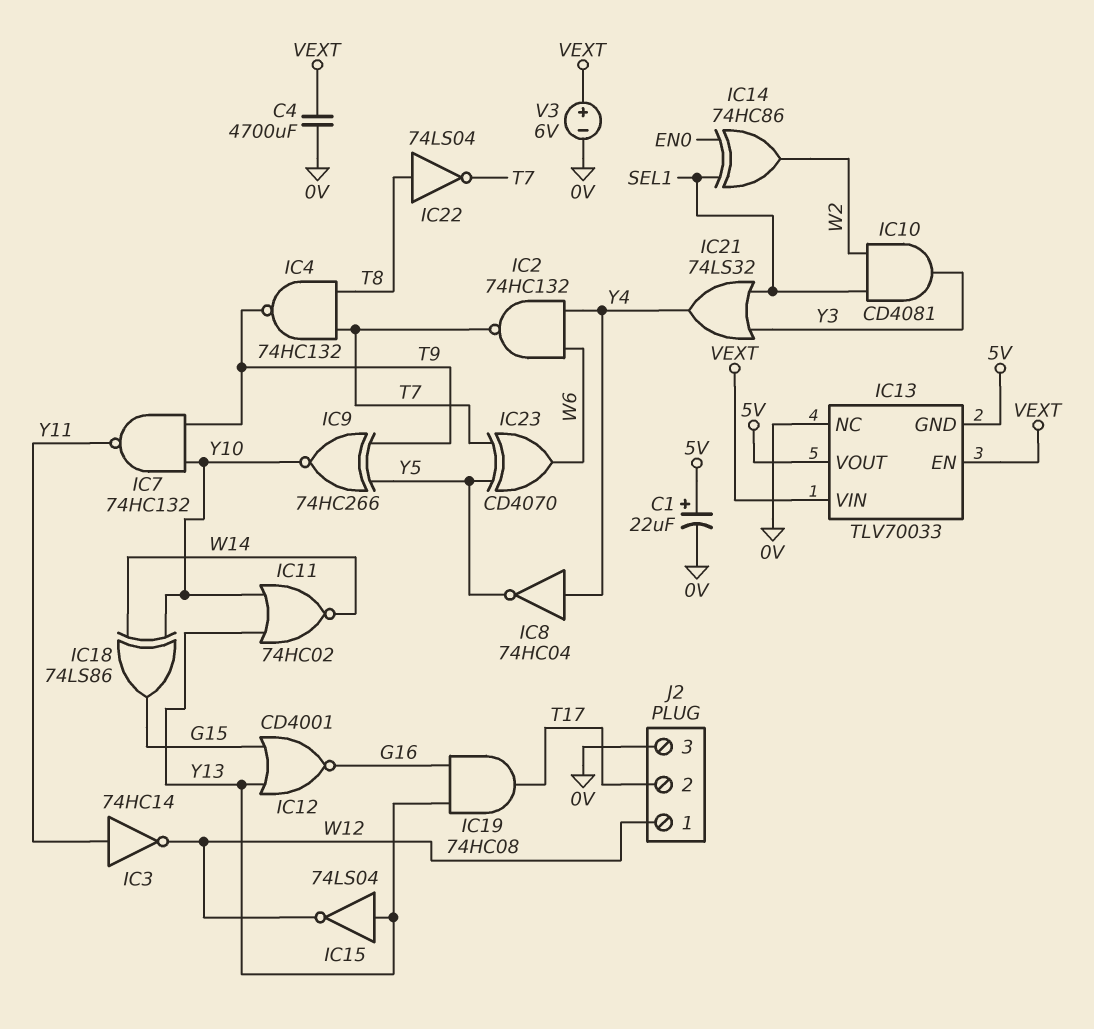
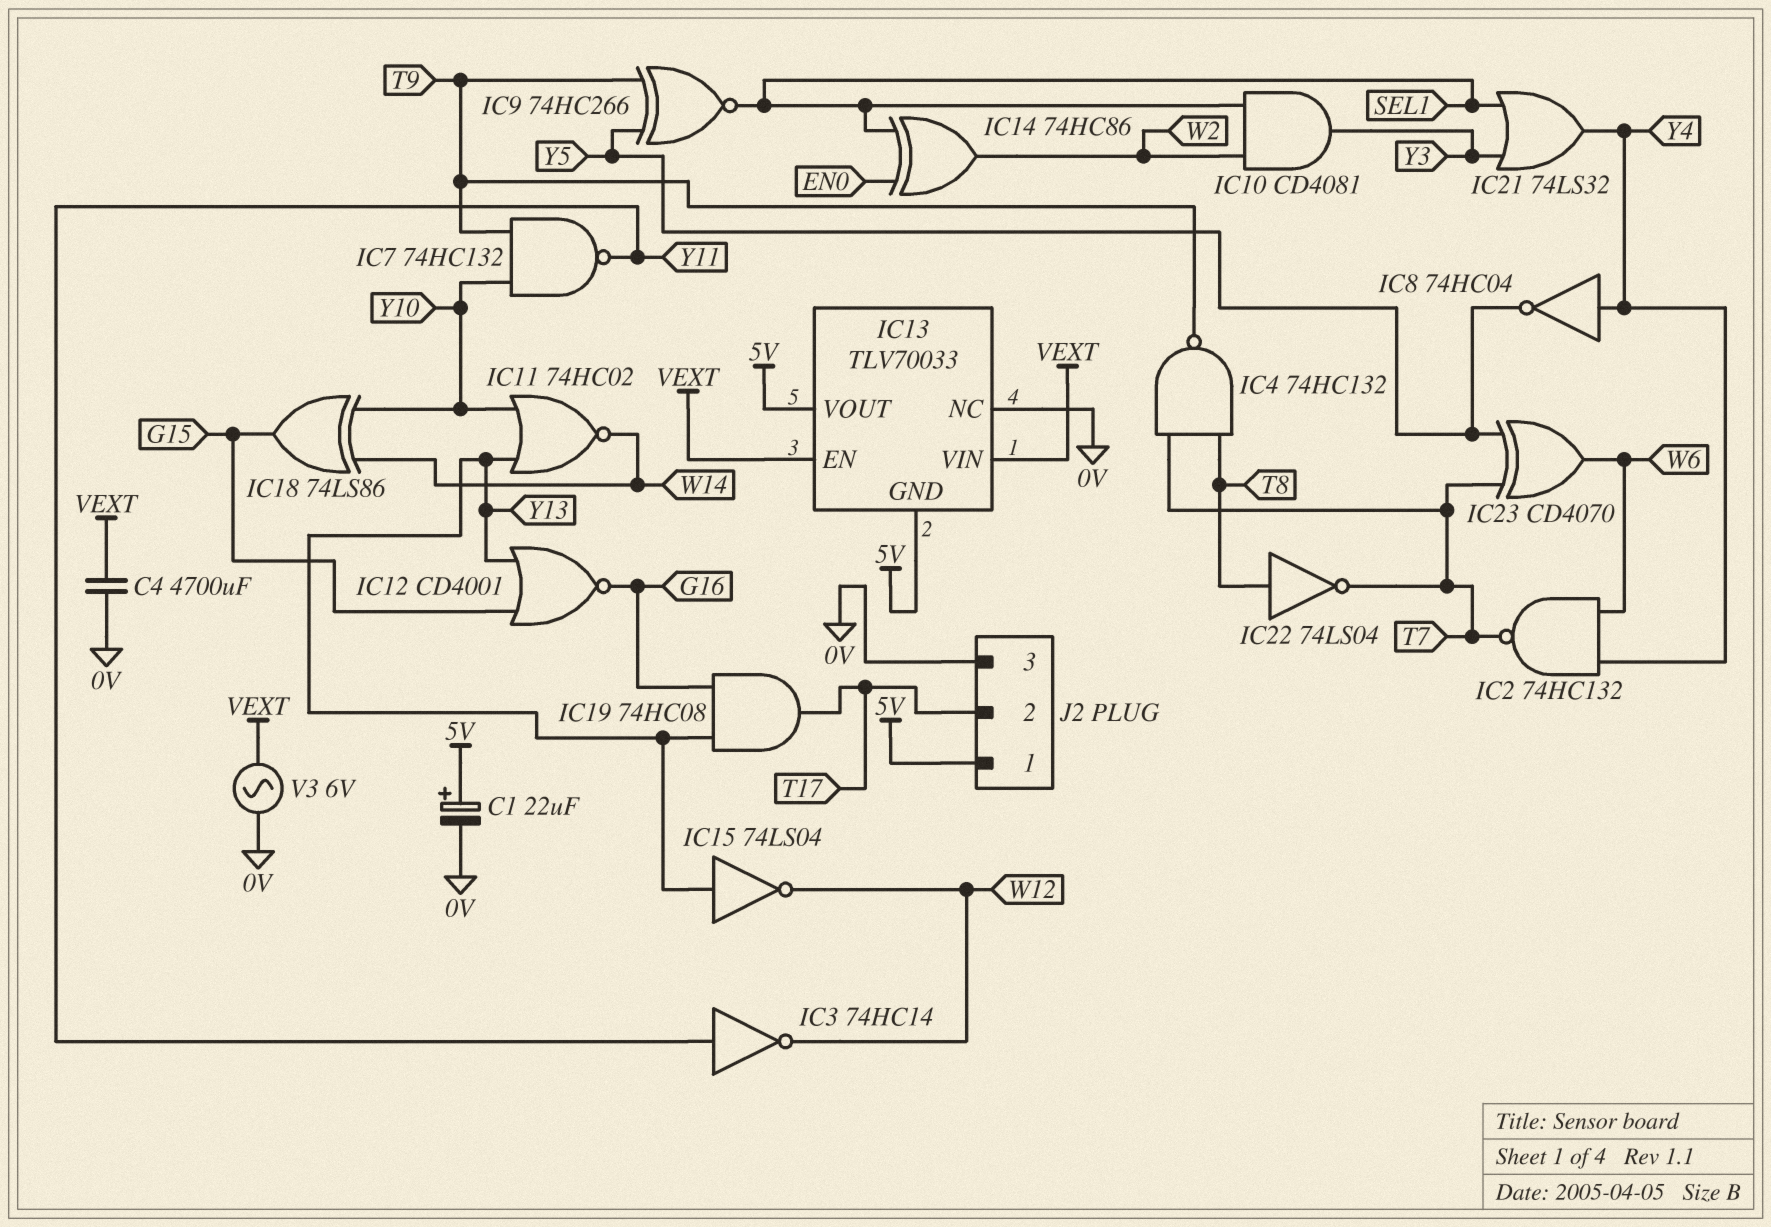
IC9: XNOR 74HC266 (in T9, in Y5, out Y10) -> XNOR 74HC266 (in T9, in Y5, out SEL1)
J2 pin 1: W12 -> 5V
V3: 6V (plus VEXT, minus 0V) -> AC 6V (0V, VEXT)

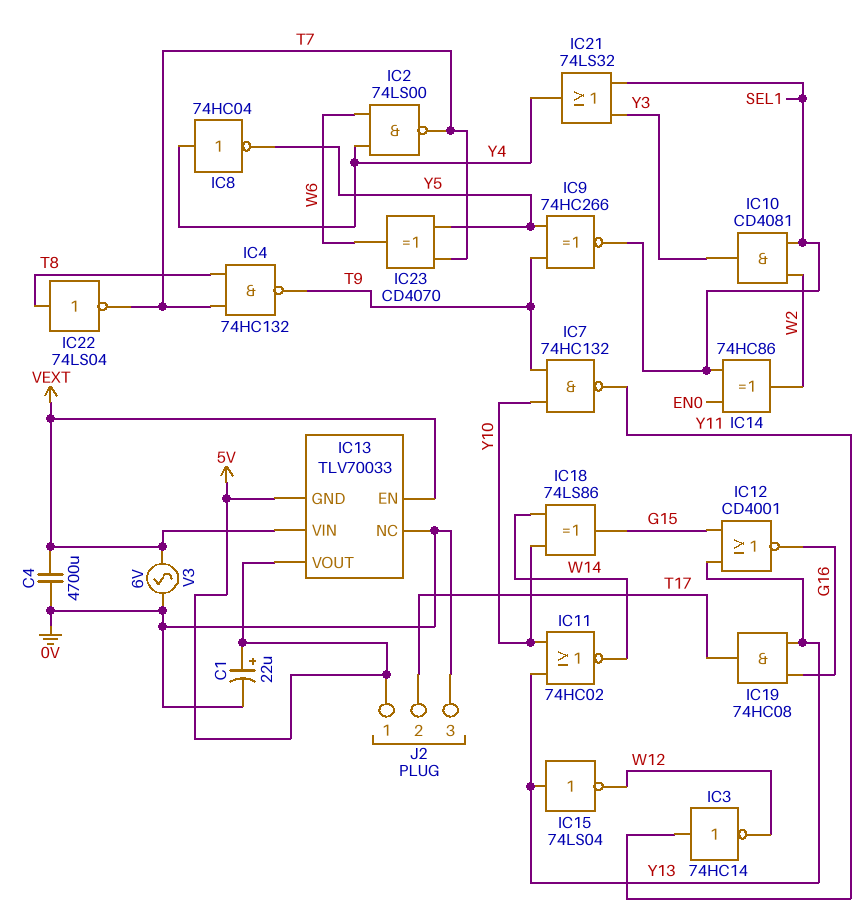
IC2: NAND 74HC132 (in W6, in Y4, out T7) -> NAND 74LS00 (in W6, in Y4, out T7)

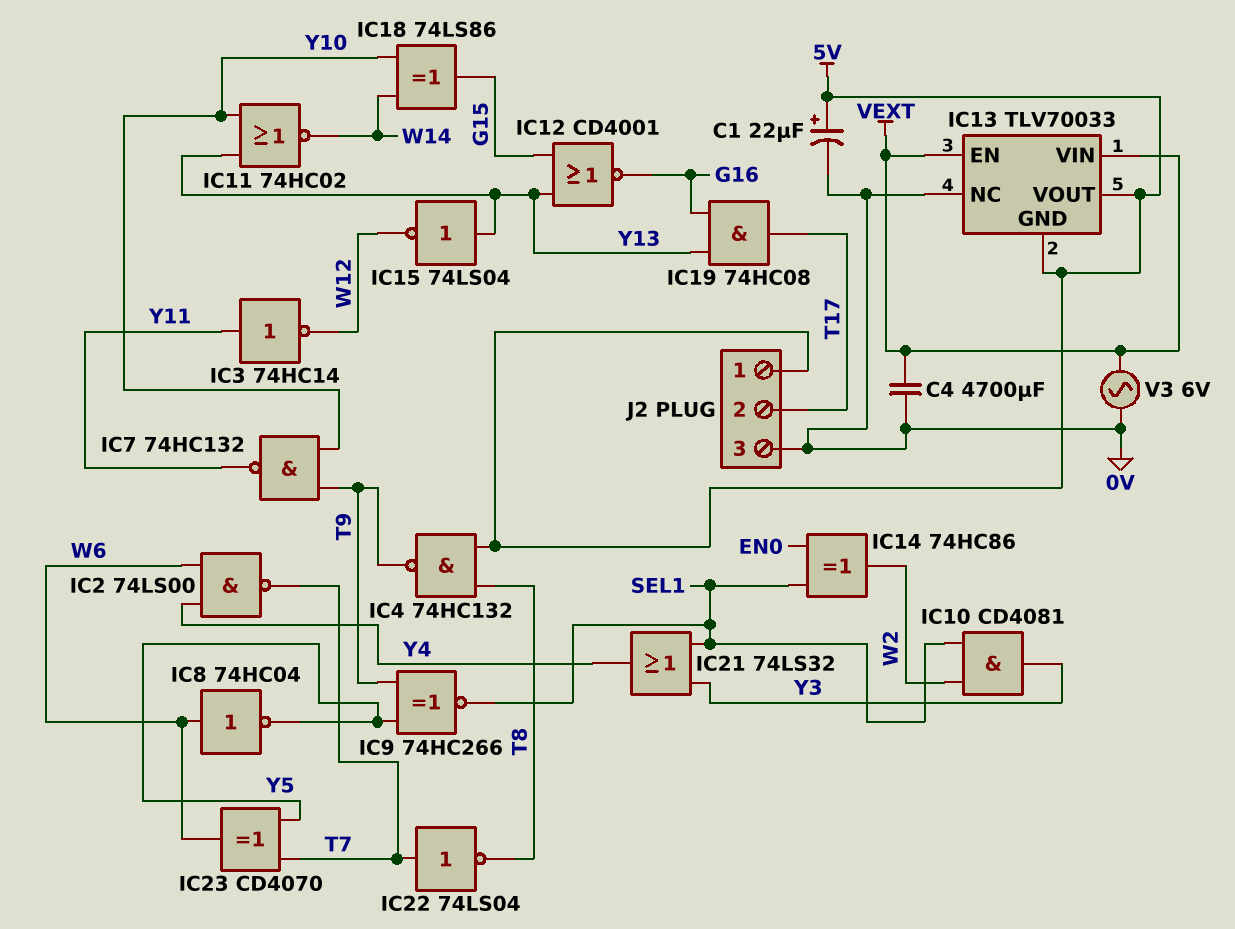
IC4: NAND 74HC132 (in T7, in T8, out T9) -> NAND 74HC132 (in 5V, in T8, out T9)
IC8: NOT 74HC04 (in Y4, out Y5) -> NOT 74HC04 (in W6, out Y5)
IC22: NOT 74LS04 (in T8, out T7) -> NOT 74LS04 (in T7, out T8)

